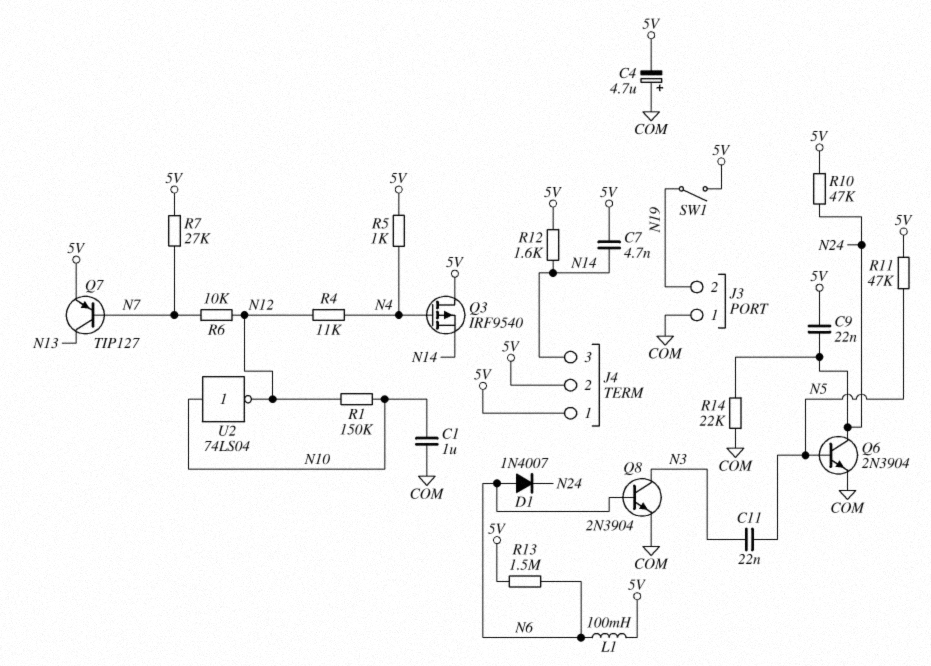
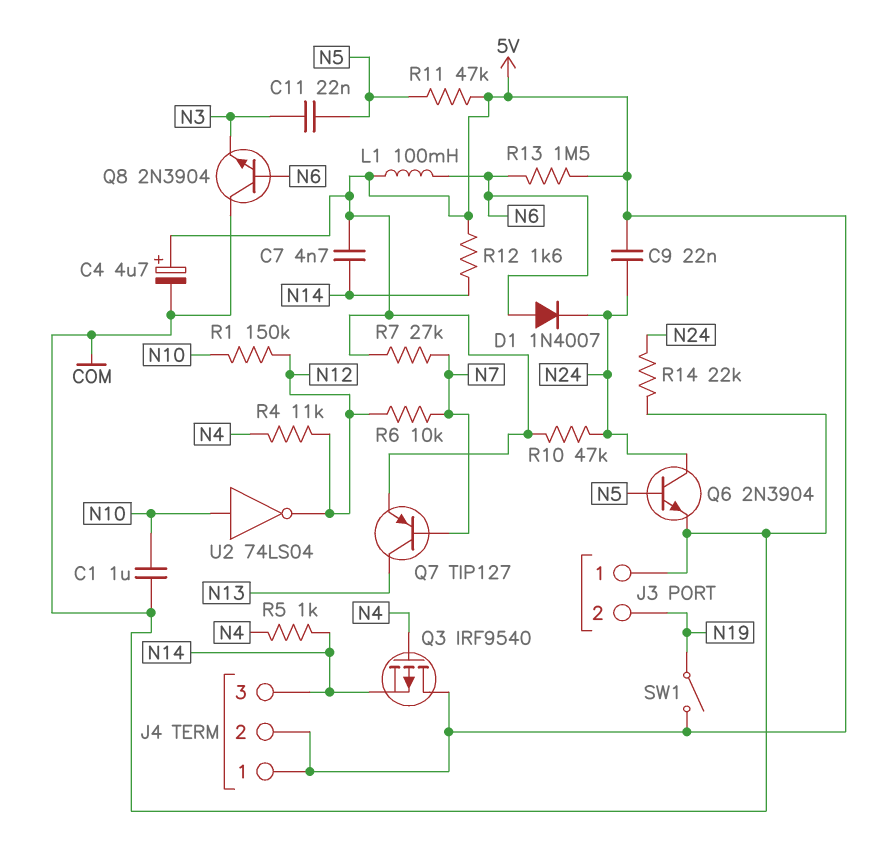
C4: 4.7uF (plus COM, minus 5V) -> 4.7uF (plus 5V, minus COM)
Q8: NPN 2N3904 (B N6, C N3, E COM) -> NPN 2N3904 (B N6, C COM, E N3)
R5: 1k (5V, N4) -> 1k (N4, N14)

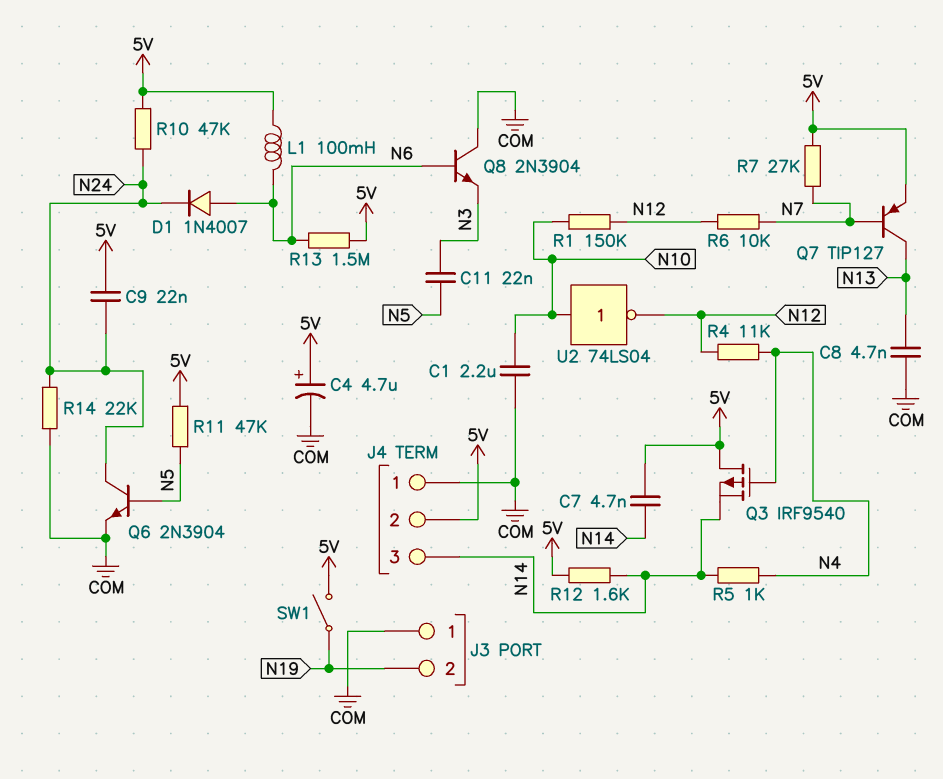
C1: 1uF (COM, N10) -> 2.2uF (COM, N10)
C8: none -> 4.7nF (COM, N13)
J4 pin 1: 5V -> COM

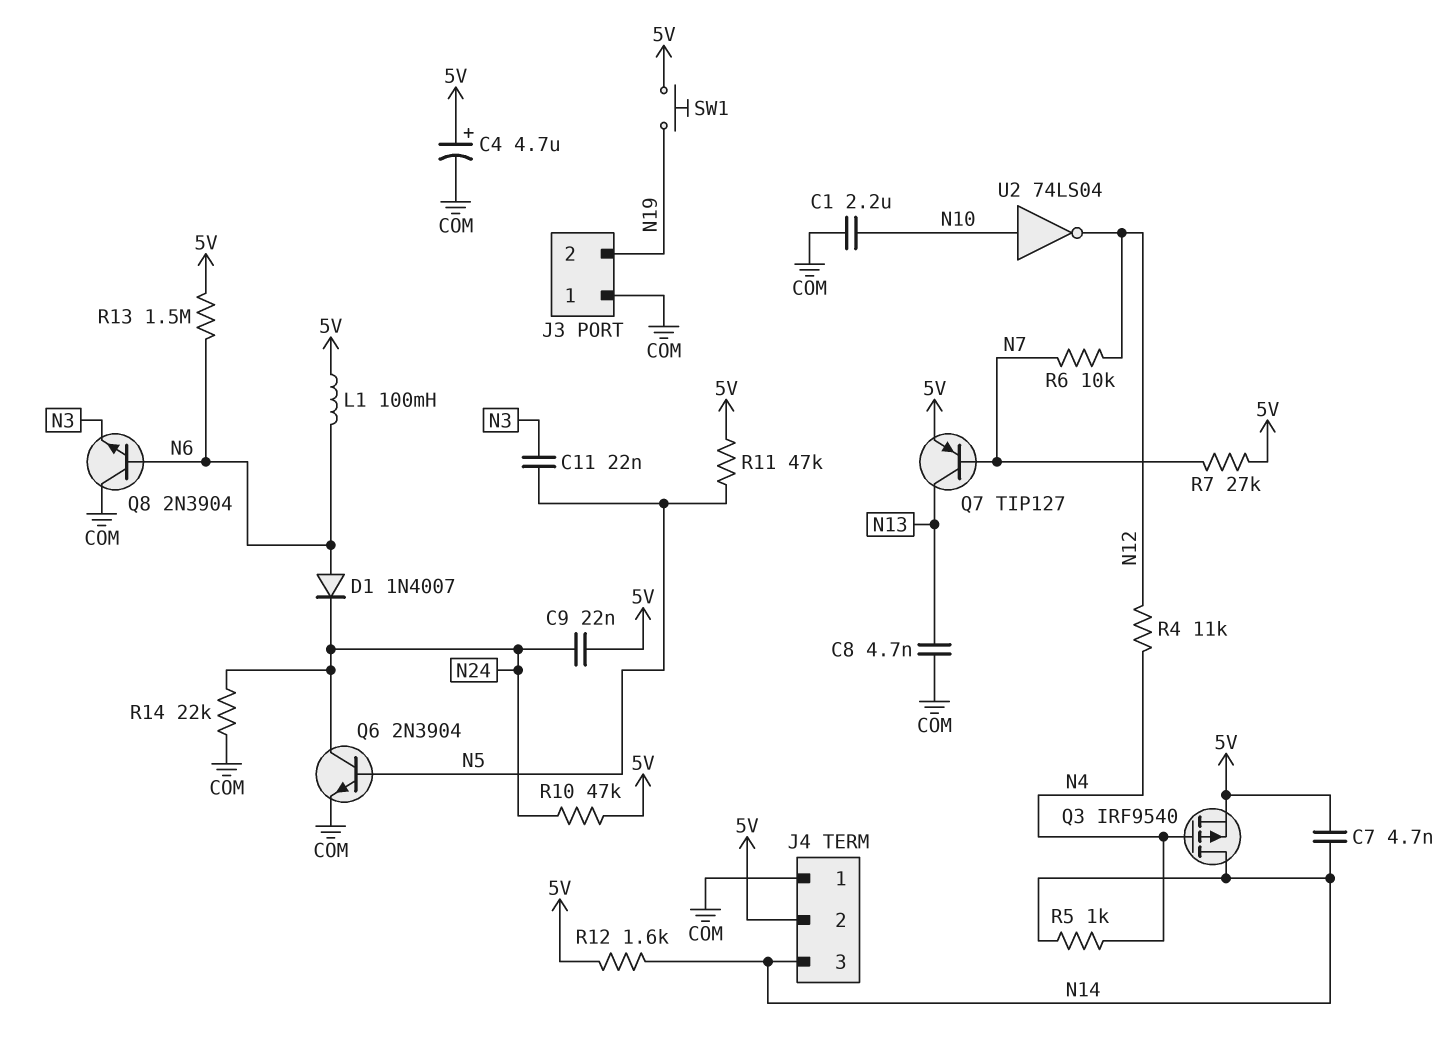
Q3: PMOS IRF9540 (G N4, D 5V, S N14) -> PMOS IRF9540 (G N4, D N14, S 5V)
R1: 150k (N10, N12) -> none
SW1: switch (5V, N19) -> button (5V, N19)

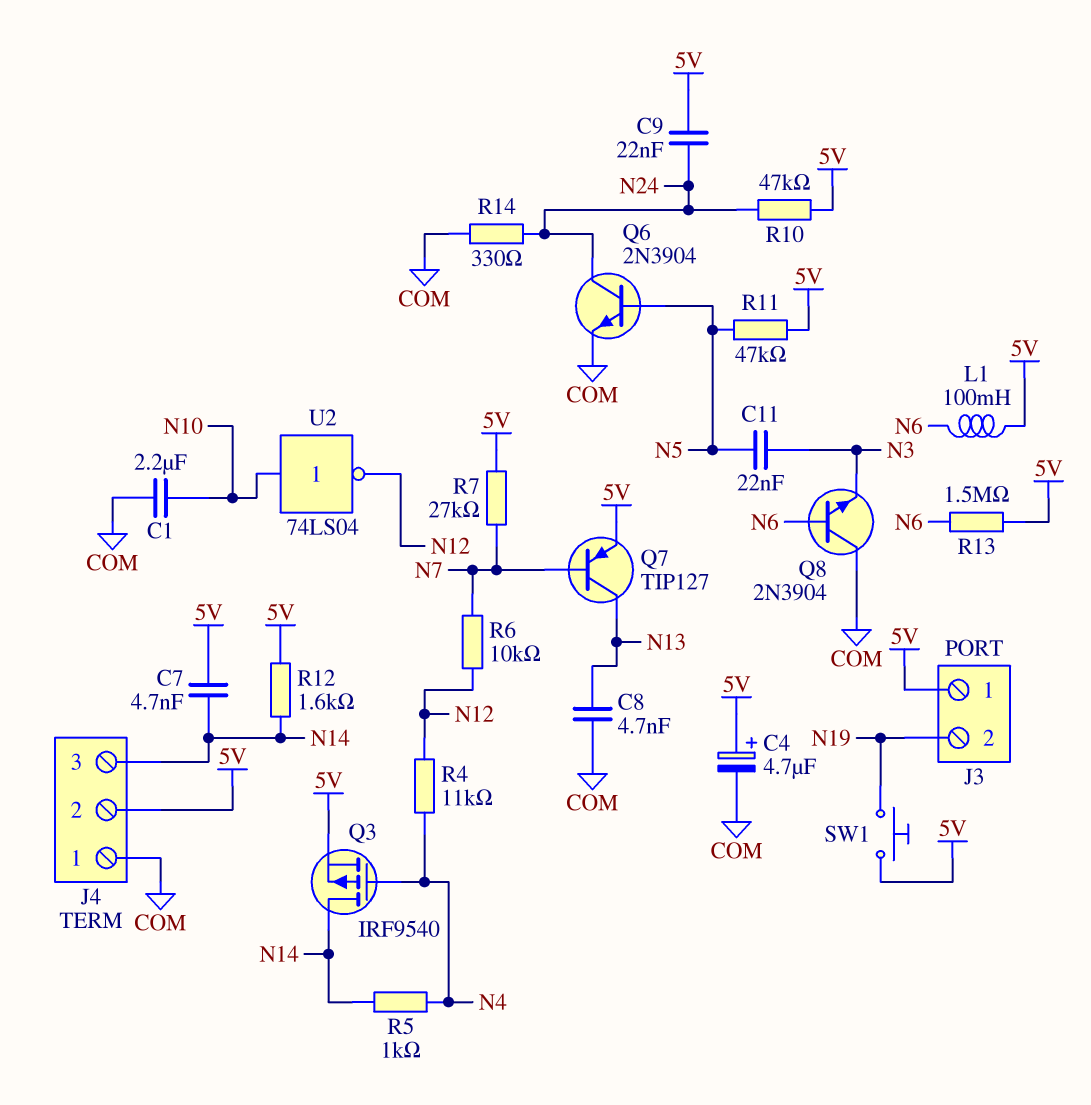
D1: diode 1N4007 (A N6, K N24) -> none
J3 pin 1: COM -> 5V
R14: 22k (COM, N24) -> 330 (COM, N24)

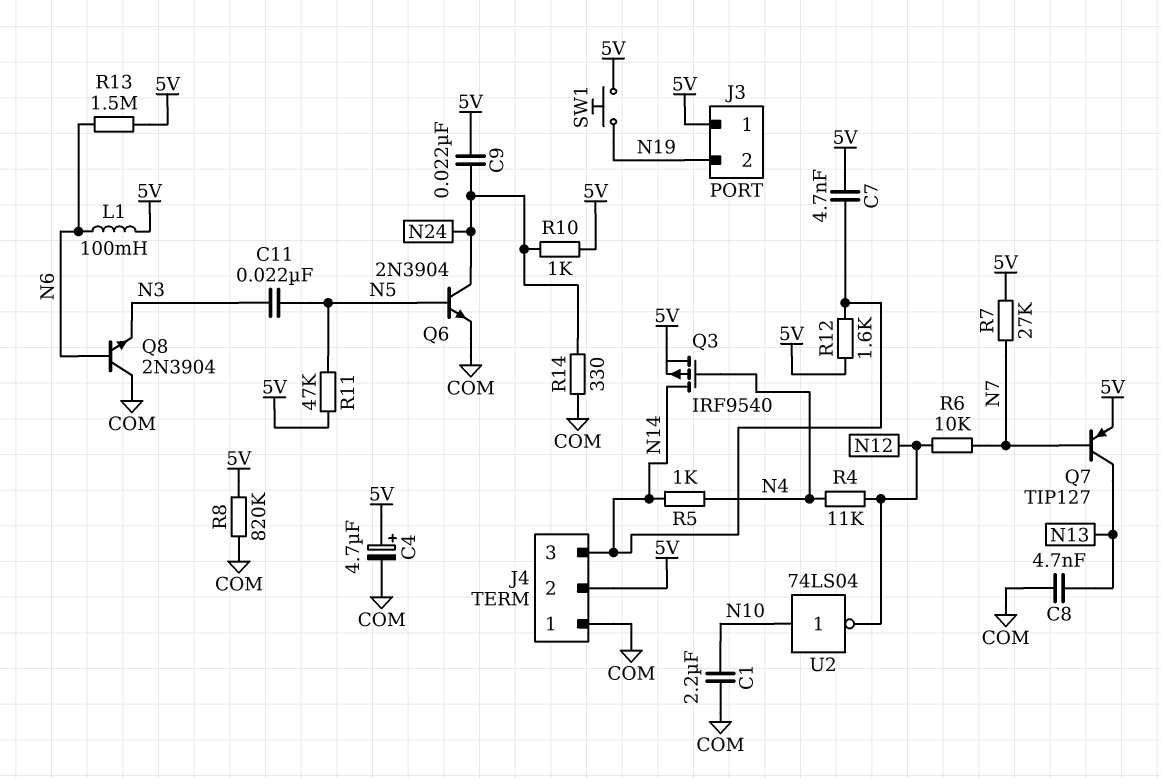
R8: none -> 820k (5V, COM)
R10: 47k (5V, N24) -> 1k (5V, N24)

